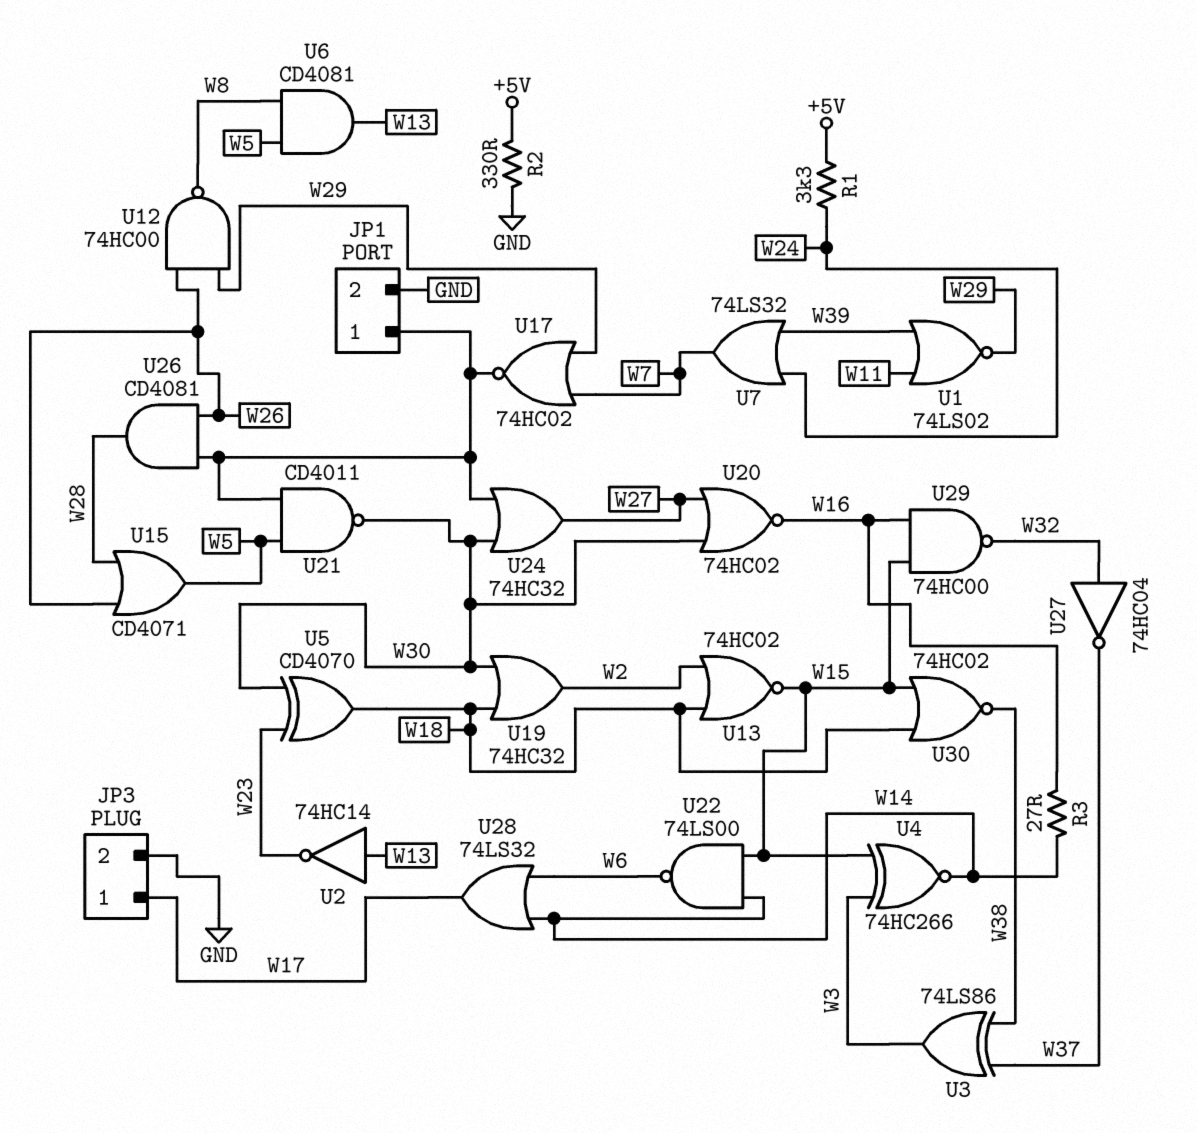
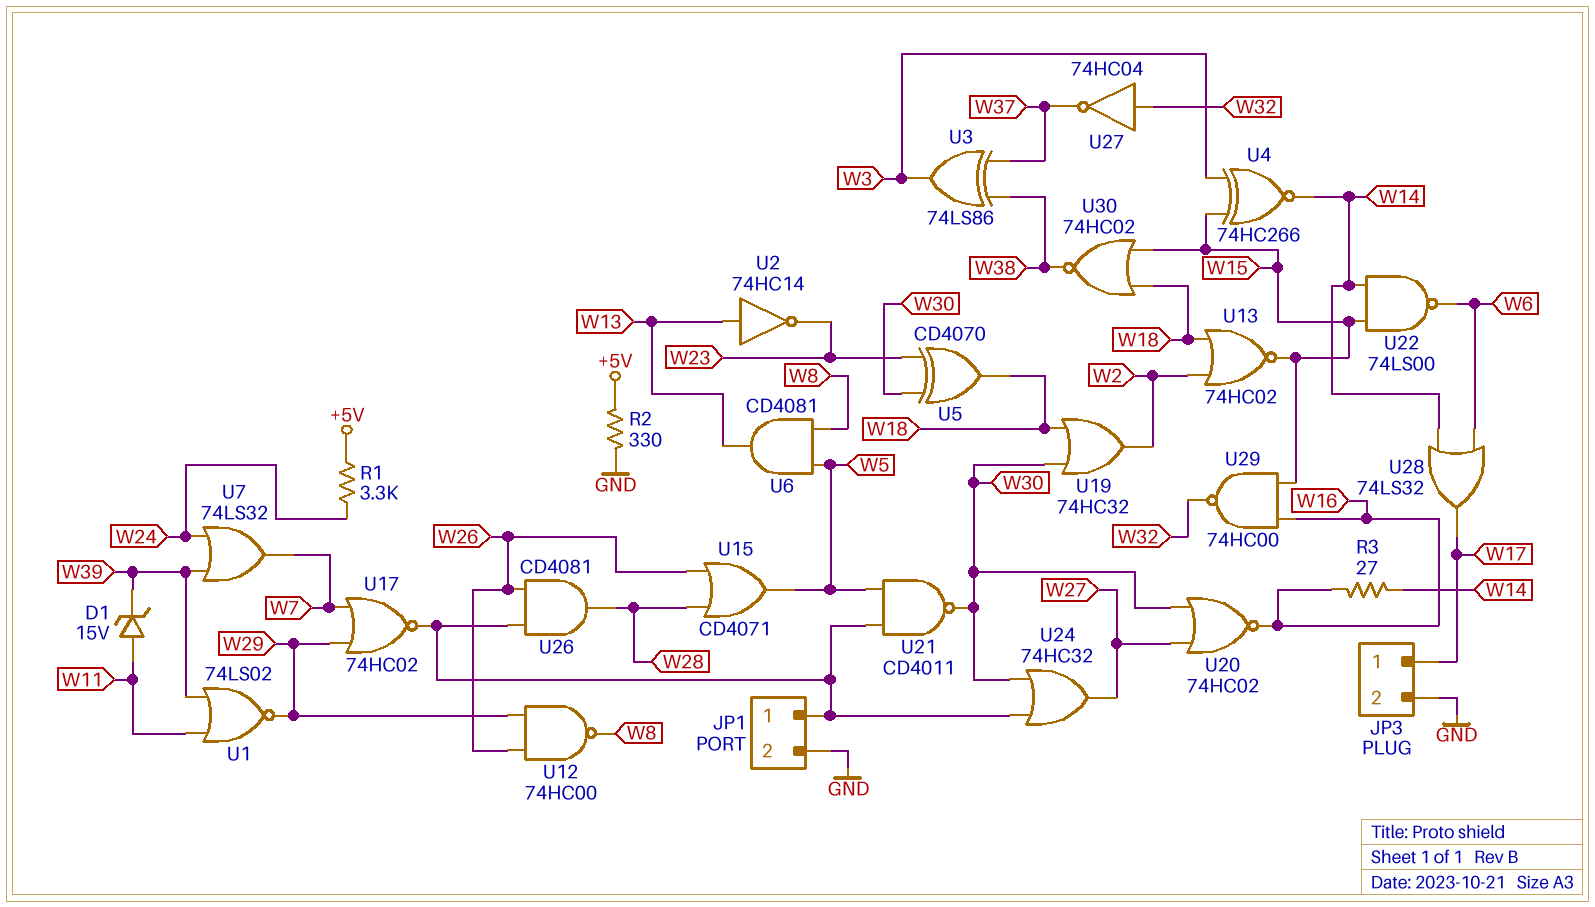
D1: none -> zener 15V (A W11, K W39)

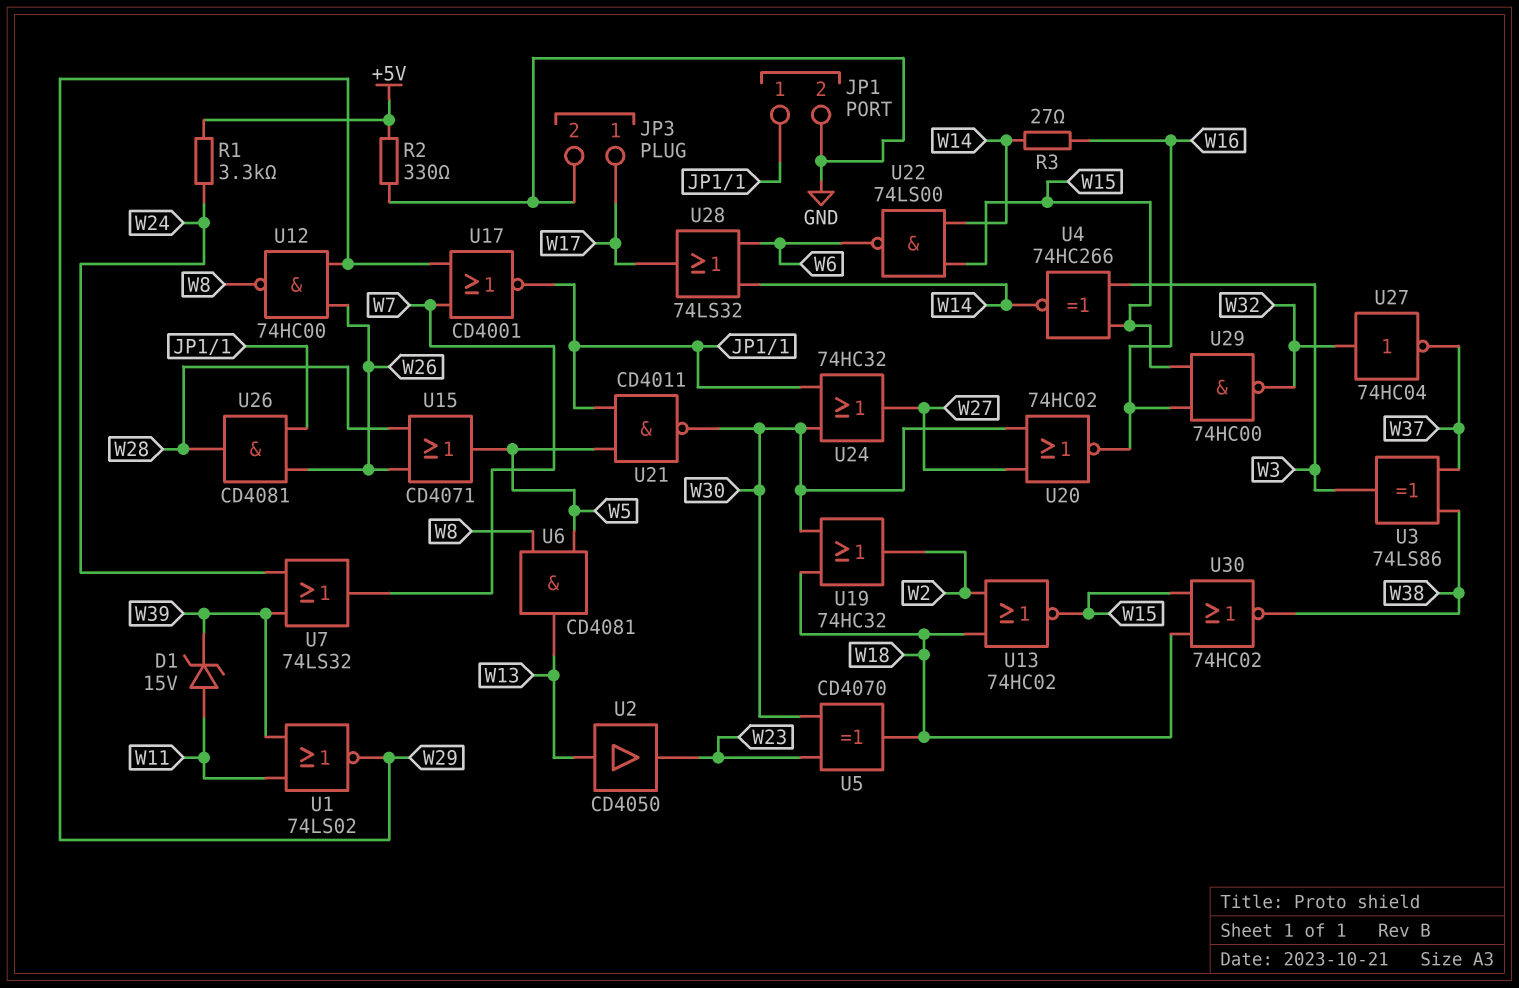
U2: NOT 74HC14 (in W13, out W23) -> buffer CD4050 (in W13, out W23)
U17: NOR 74HC02 (in W7, in W29, out JP1/1) -> NOR CD4001 (in W7, in W29, out JP1/1)

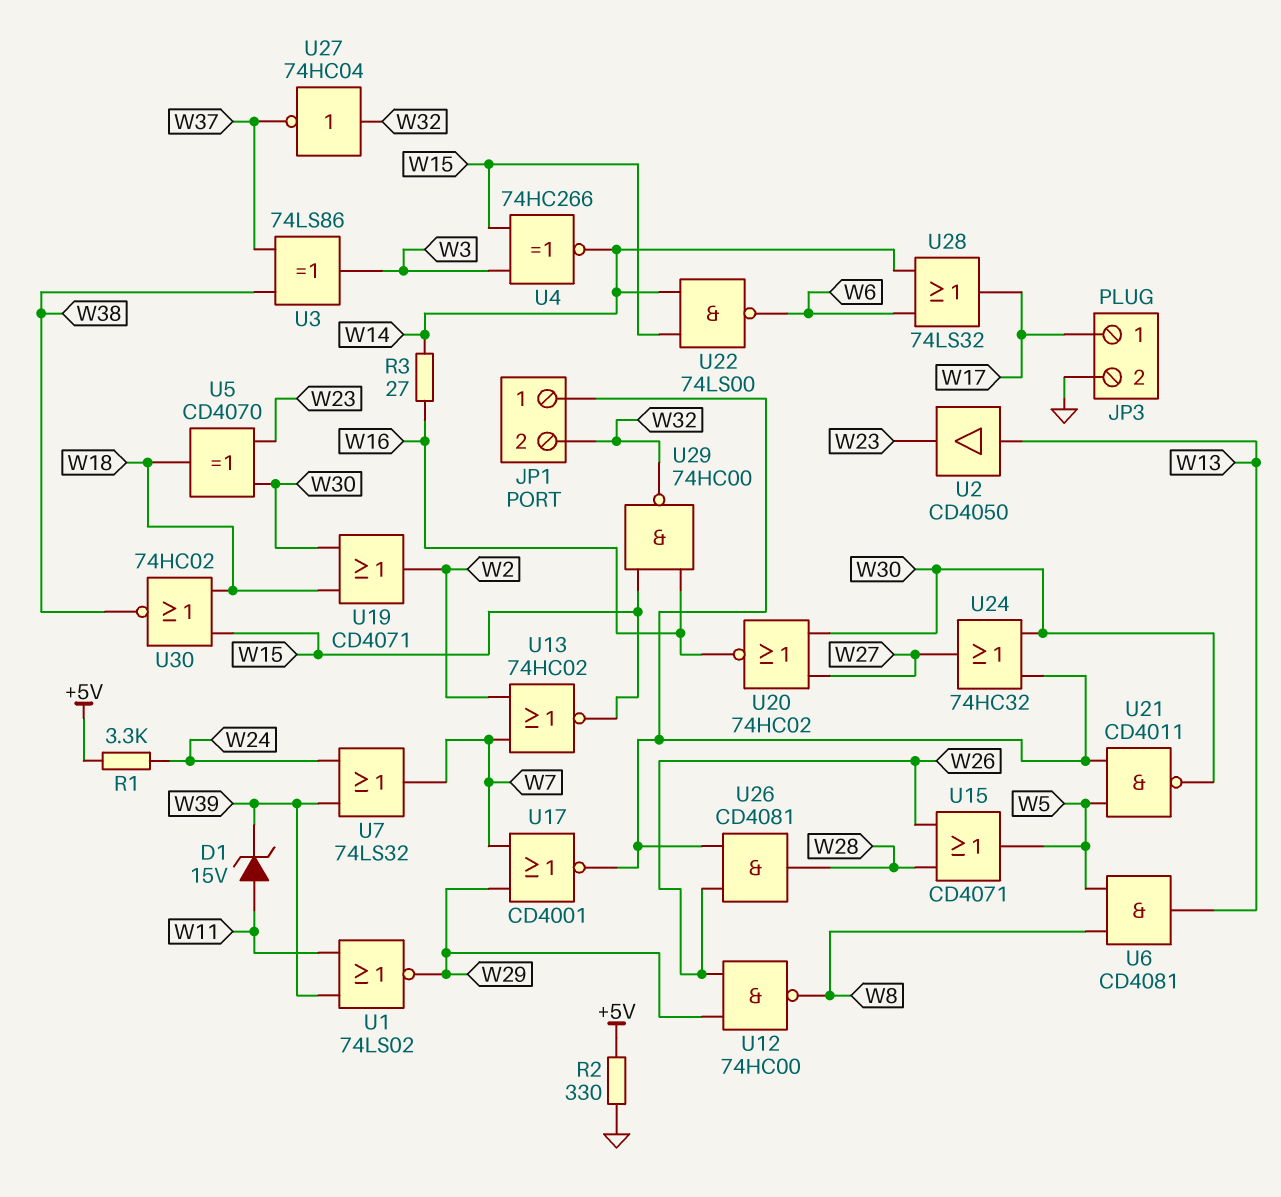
JP1 pin 2: GND -> W32
U13: NOR 74HC02 (in W2, in W18, out W15) -> NOR 74HC02 (in W2, in W7, out W15)
U19: OR 74HC32 (in W18, in W30, out W2) -> OR CD4071 (in W18, in W30, out W2)

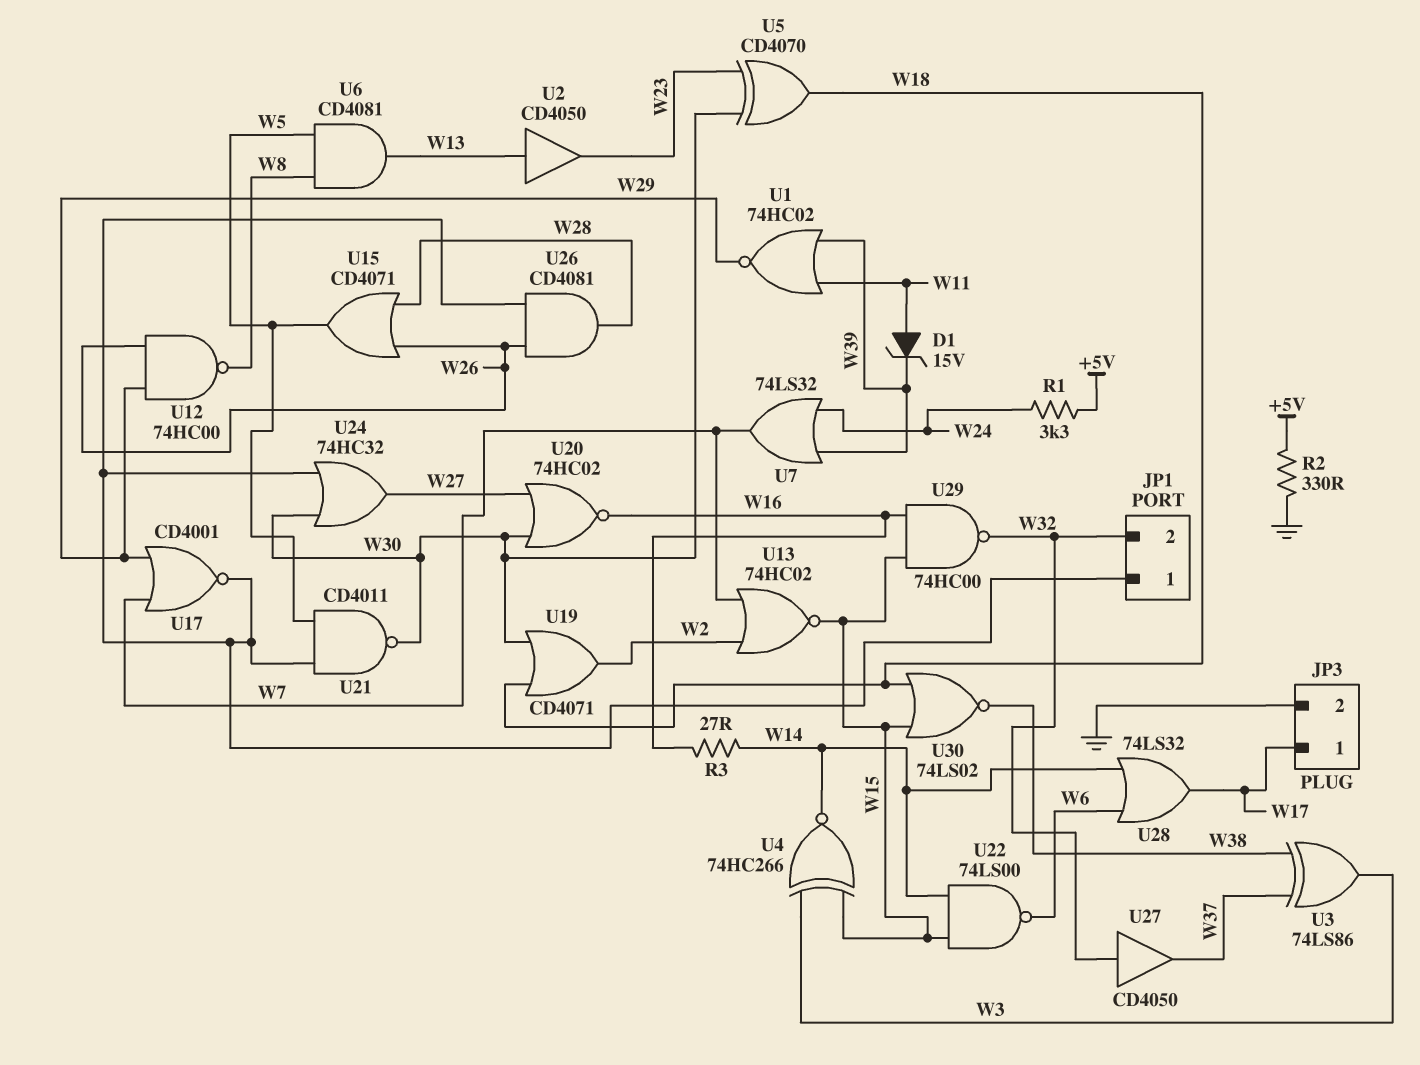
U1: NOR 74LS02 (in W11, in W39, out W29) -> NOR 74HC02 (in W11, in W39, out W29)
U27: NOT 74HC04 (in W32, out W37) -> buffer CD4050 (in W32, out W37)
U30: NOR 74HC02 (in W15, in W18, out W38) -> NOR 74LS02 (in W15, in W18, out W38)

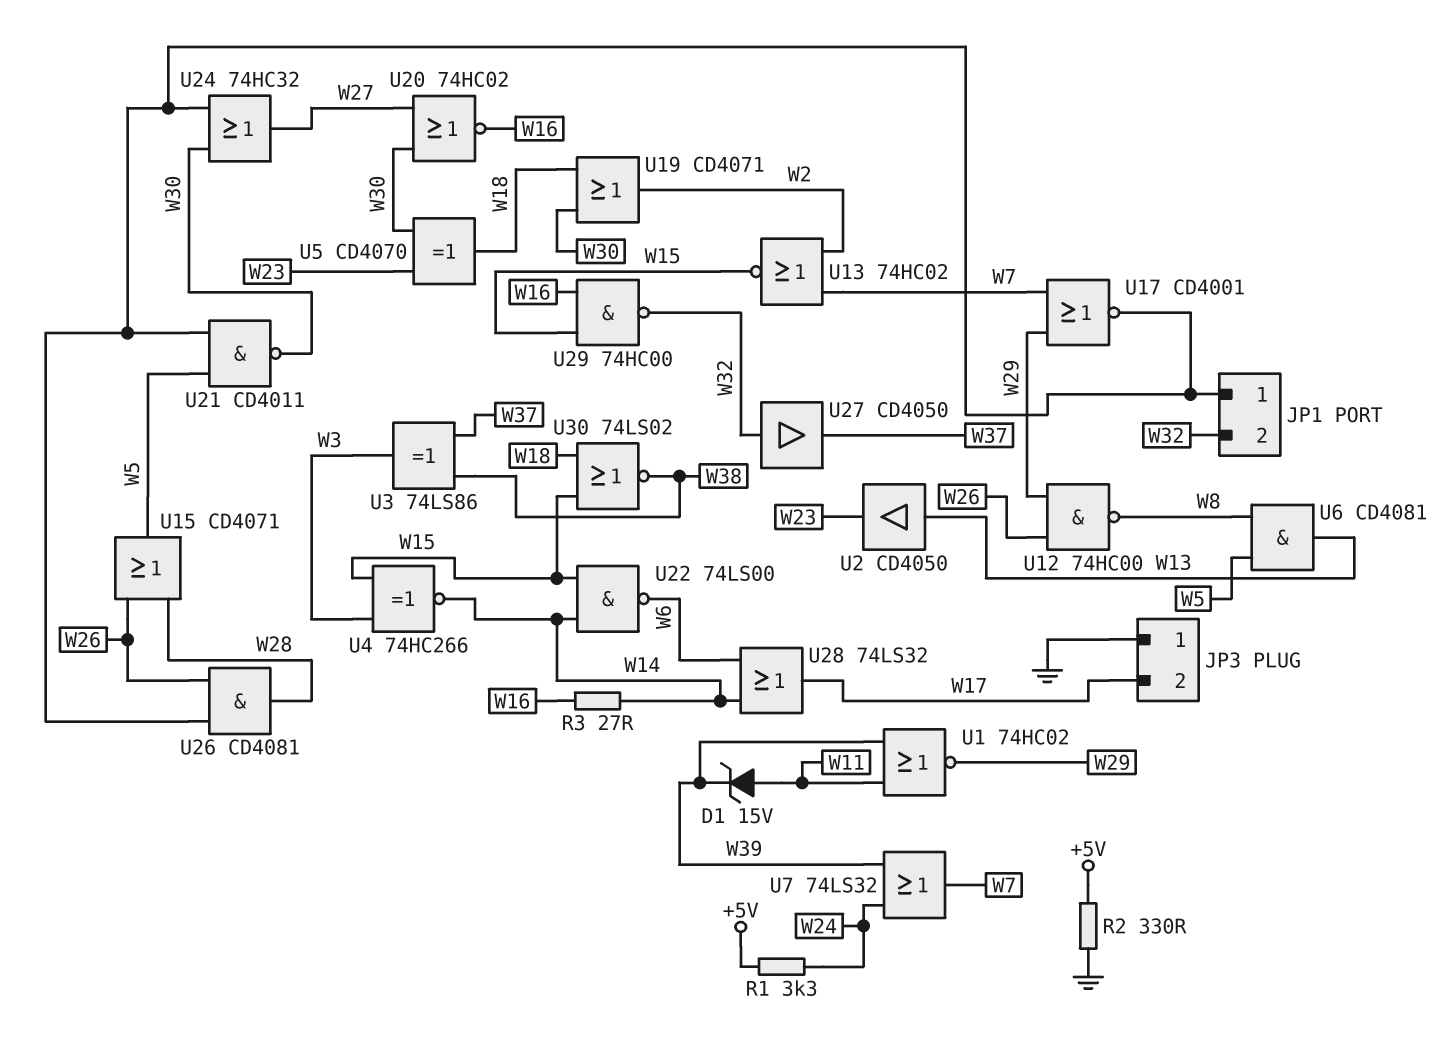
JP3 pin 1: W17 -> GND
JP3 pin 2: GND -> W17

